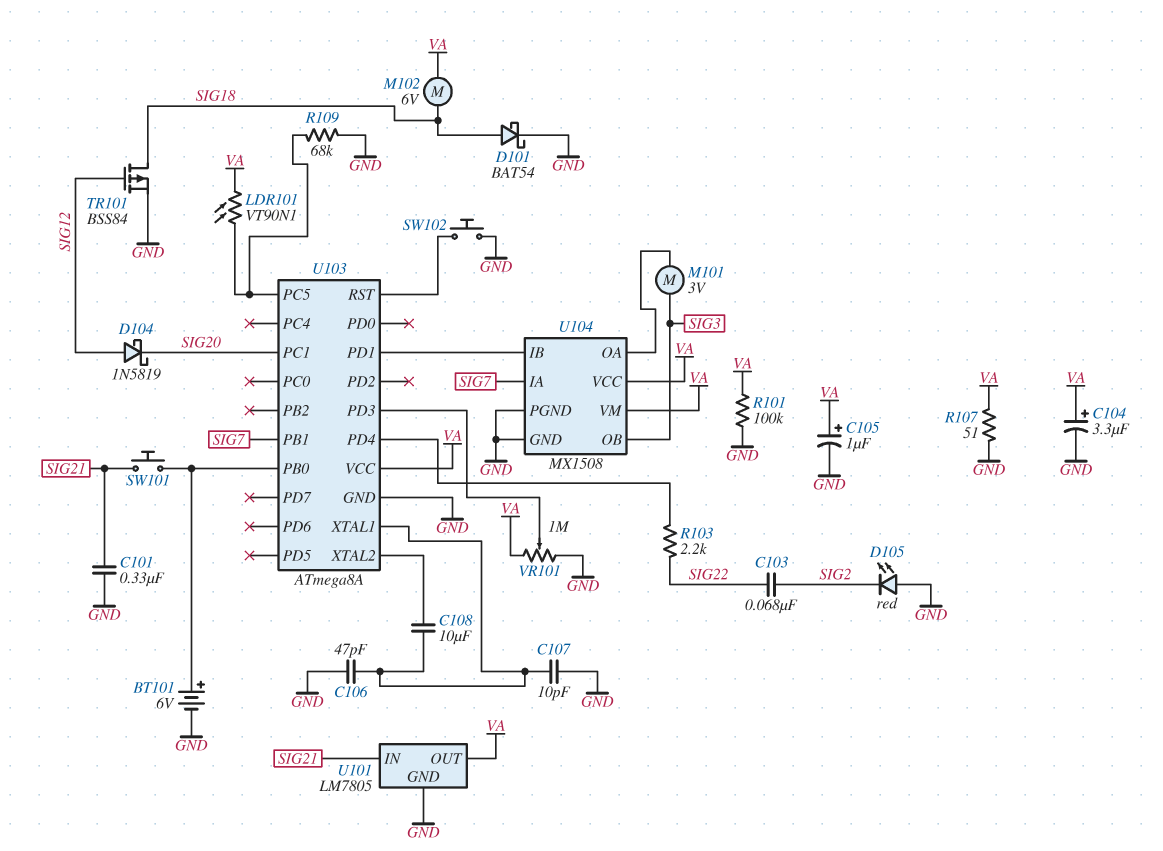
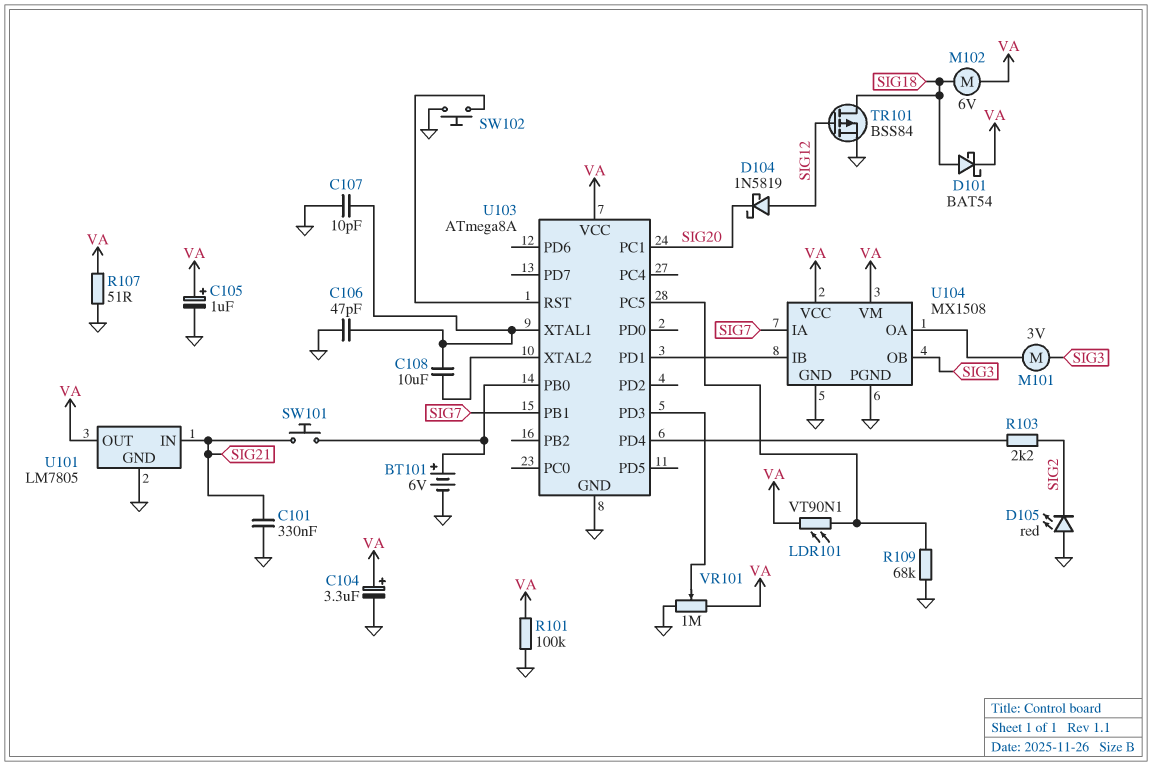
C103: 68nF (SIG2, SIG22) -> none
D101: schottky BAT54 (A SIG18, K GND) -> schottky BAT54 (A SIG18, K VA)
R103: 2.2k (SIG22, U103/PD4) -> 2.2k (SIG2, U103/PD4)

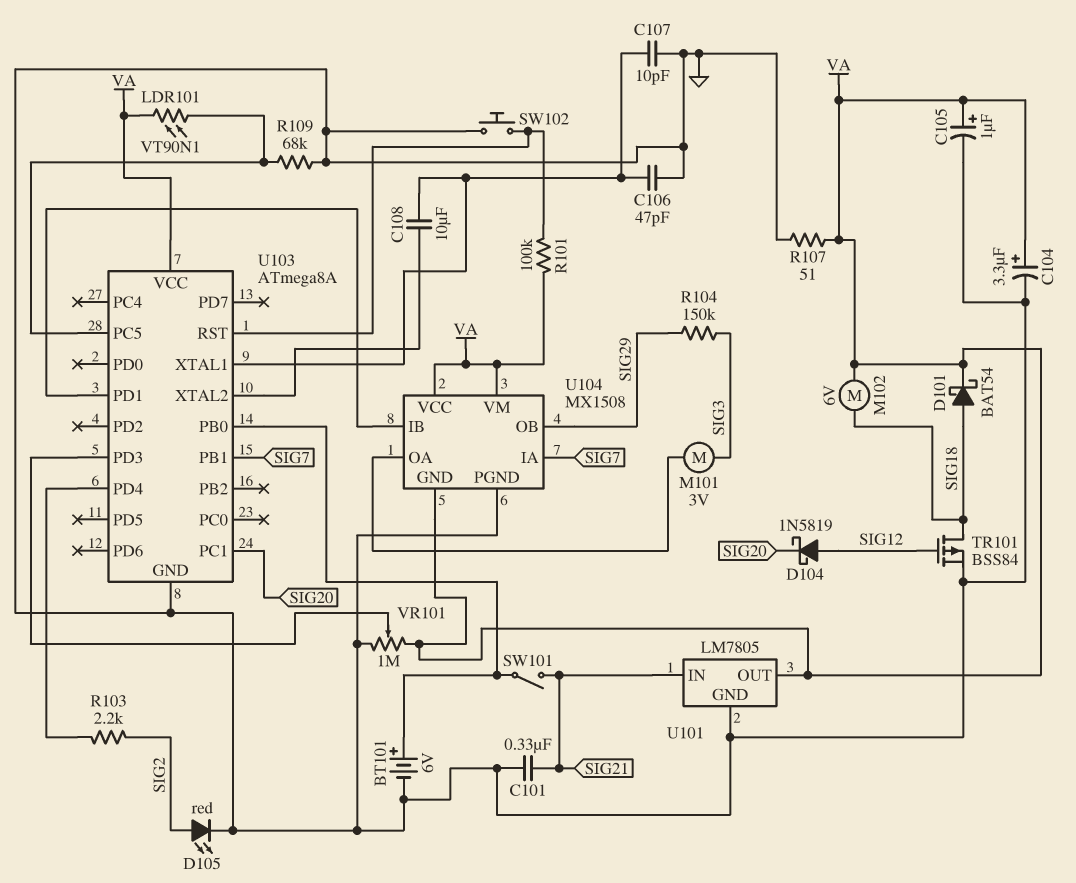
D105: LED red (A GND, K SIG2) -> LED red (A SIG2, K GND)
R101: 100k (GND, VA) -> 100k (U103/RST, VA)
R104: none -> 150k (SIG3, SIG29)
SW101: button (SIG21, U103/PB0) -> switch (SIG21, U103/PB0)
U104 pin GND: GND -> VA
U104 pin OB: SIG3 -> SIG29

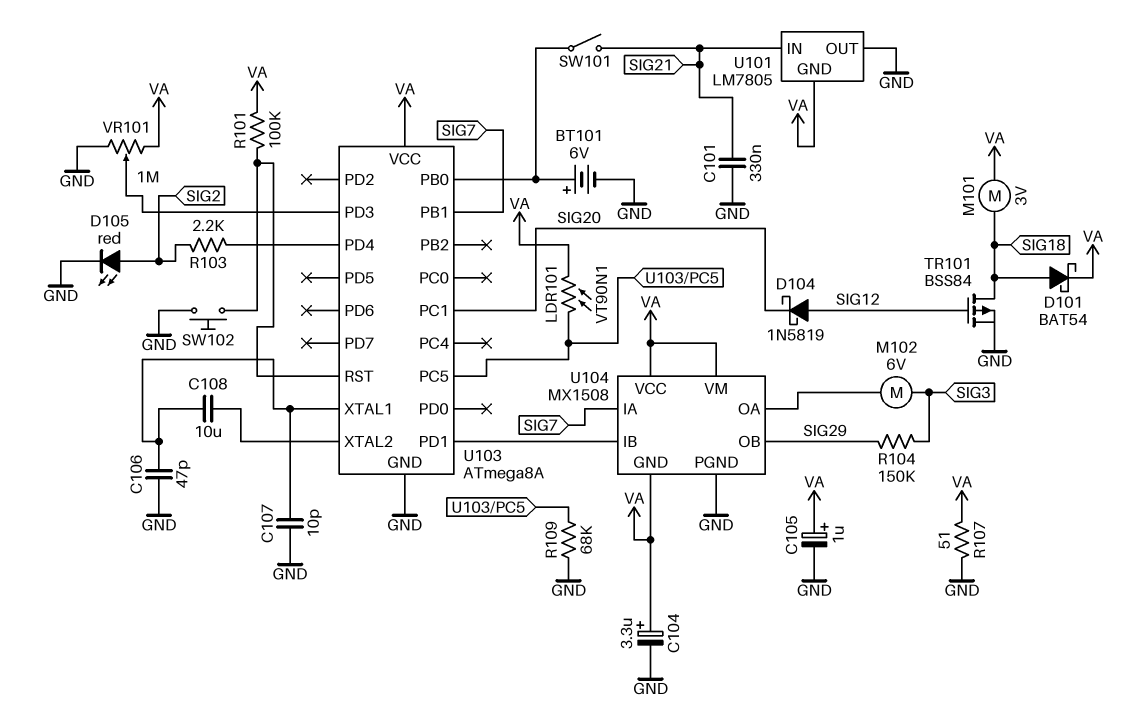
M101: motor 3V (SIG3, U104/OA) -> motor 3V (SIG18, VA)
M102: motor 6V (SIG18, VA) -> motor 6V (SIG3, U104/OA)
U101 pin GND: GND -> VA
U101 pin OUT: VA -> GND

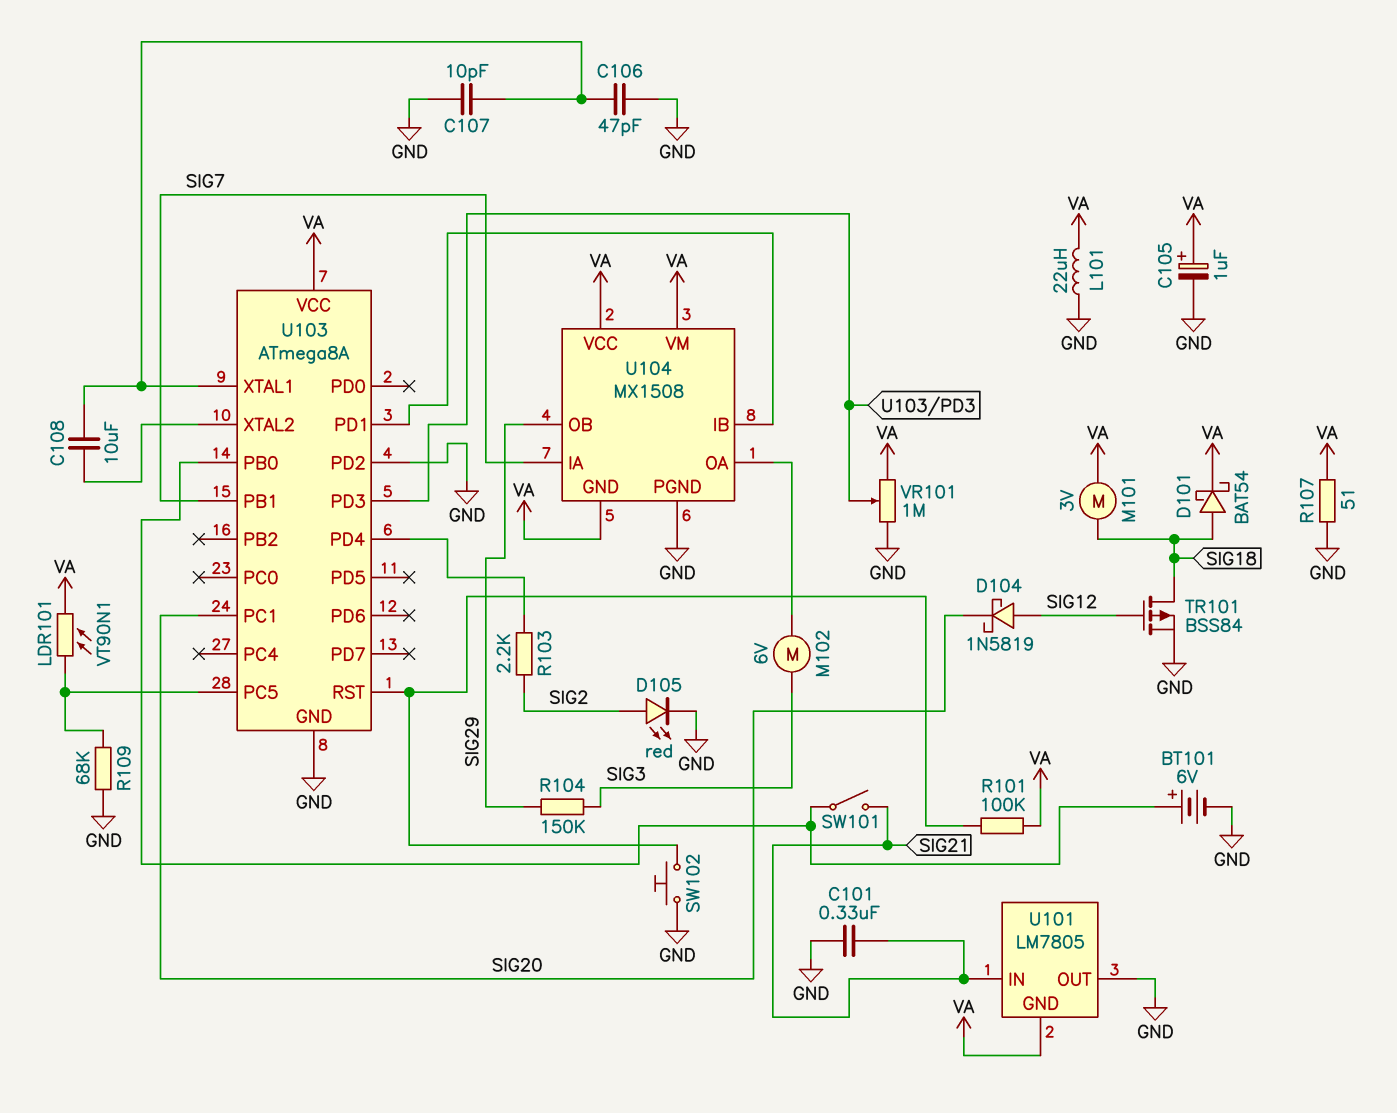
C104: 3.3uF (plus VA, minus GND) -> none
L101: none -> 22uH (GND, VA)
U103 pin PD2: none -> GND

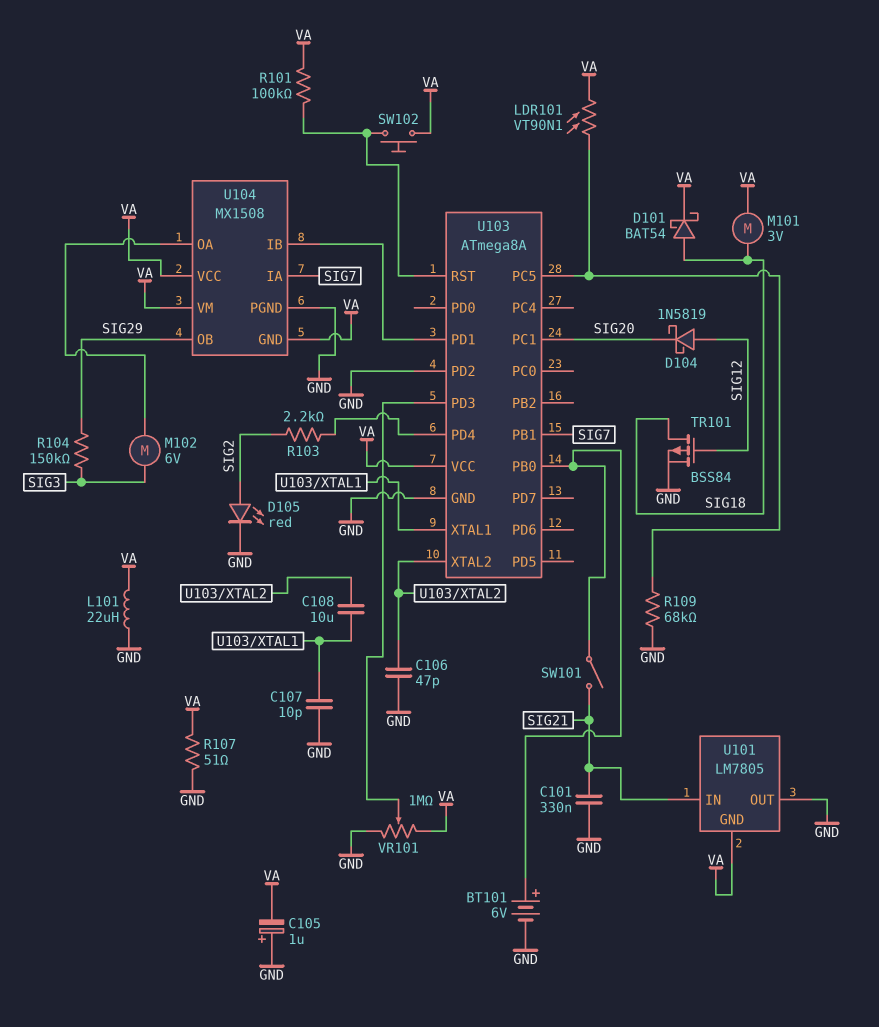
C105: 1uF (plus VA, minus GND) -> 1uF (plus GND, minus VA)
C106: 47pF (GND, U103/XTAL1) -> 47pF (GND, U103/XTAL2)
SW102: button (GND, U103/RST) -> button (U103/RST, VA)

